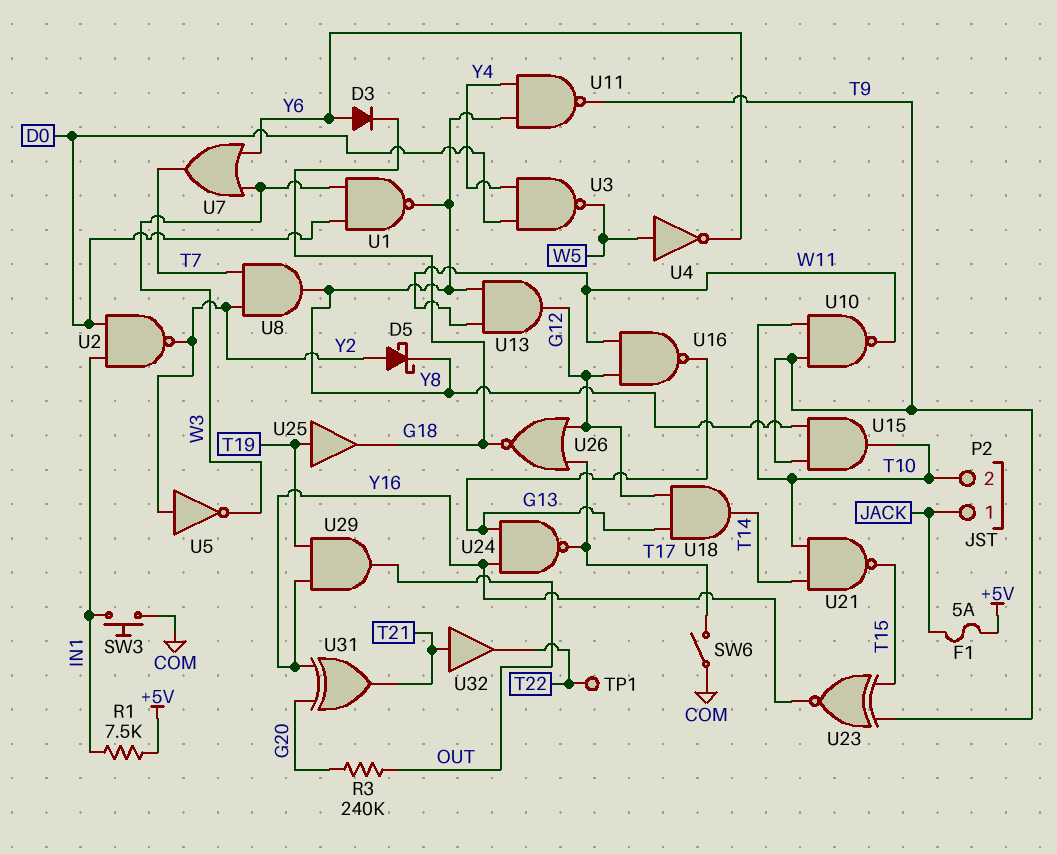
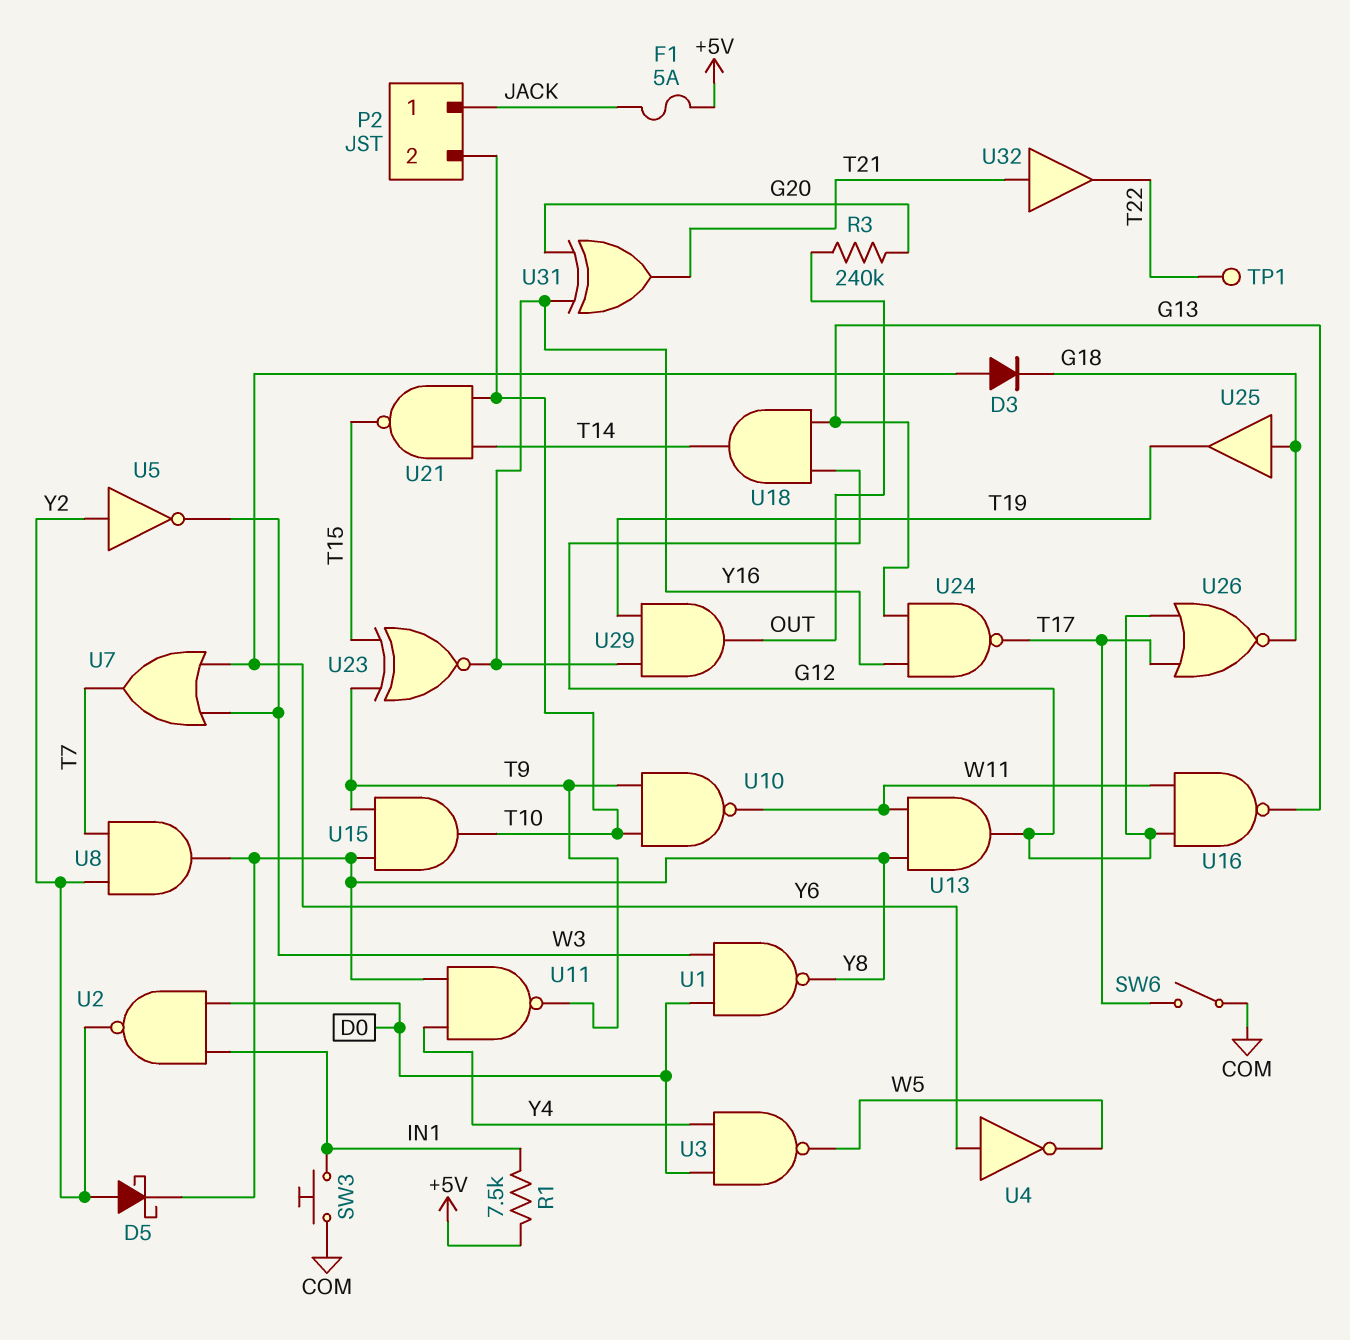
U4: NOT (in W5, out Y6) -> NOT (in Y6, out W5)
U25: buffer (in T19, out G18) -> buffer (in G18, out T19)

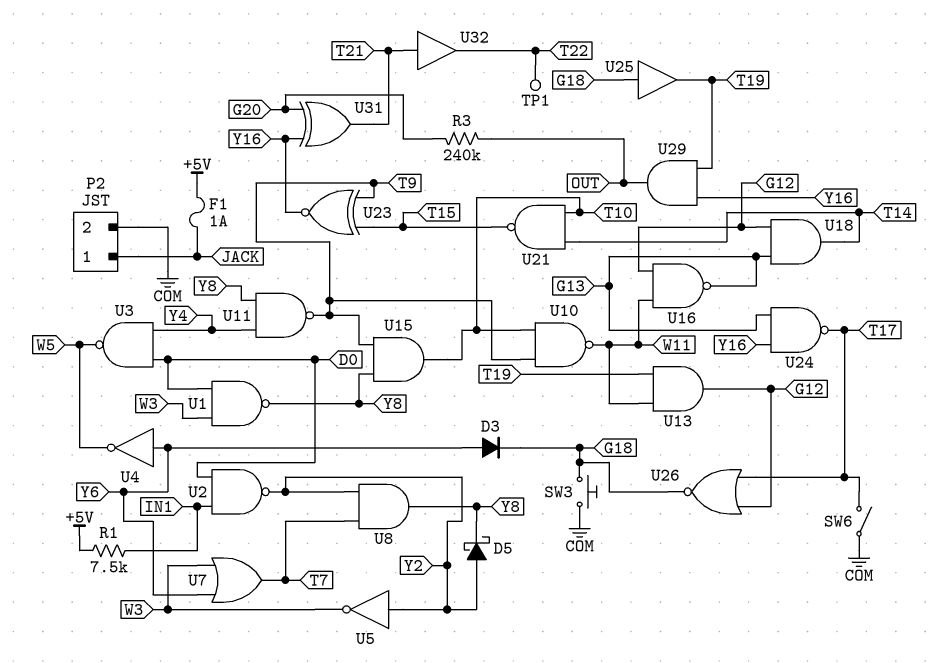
F1: 5A (+5V, JACK) -> 1A (+5V, JACK)
P2 pin 2: T10 -> COM
SW3: button (COM, IN1) -> button (COM, G18)
U13: AND (in W11, in Y8, out G12) -> AND (in T19, in W11, out G12)

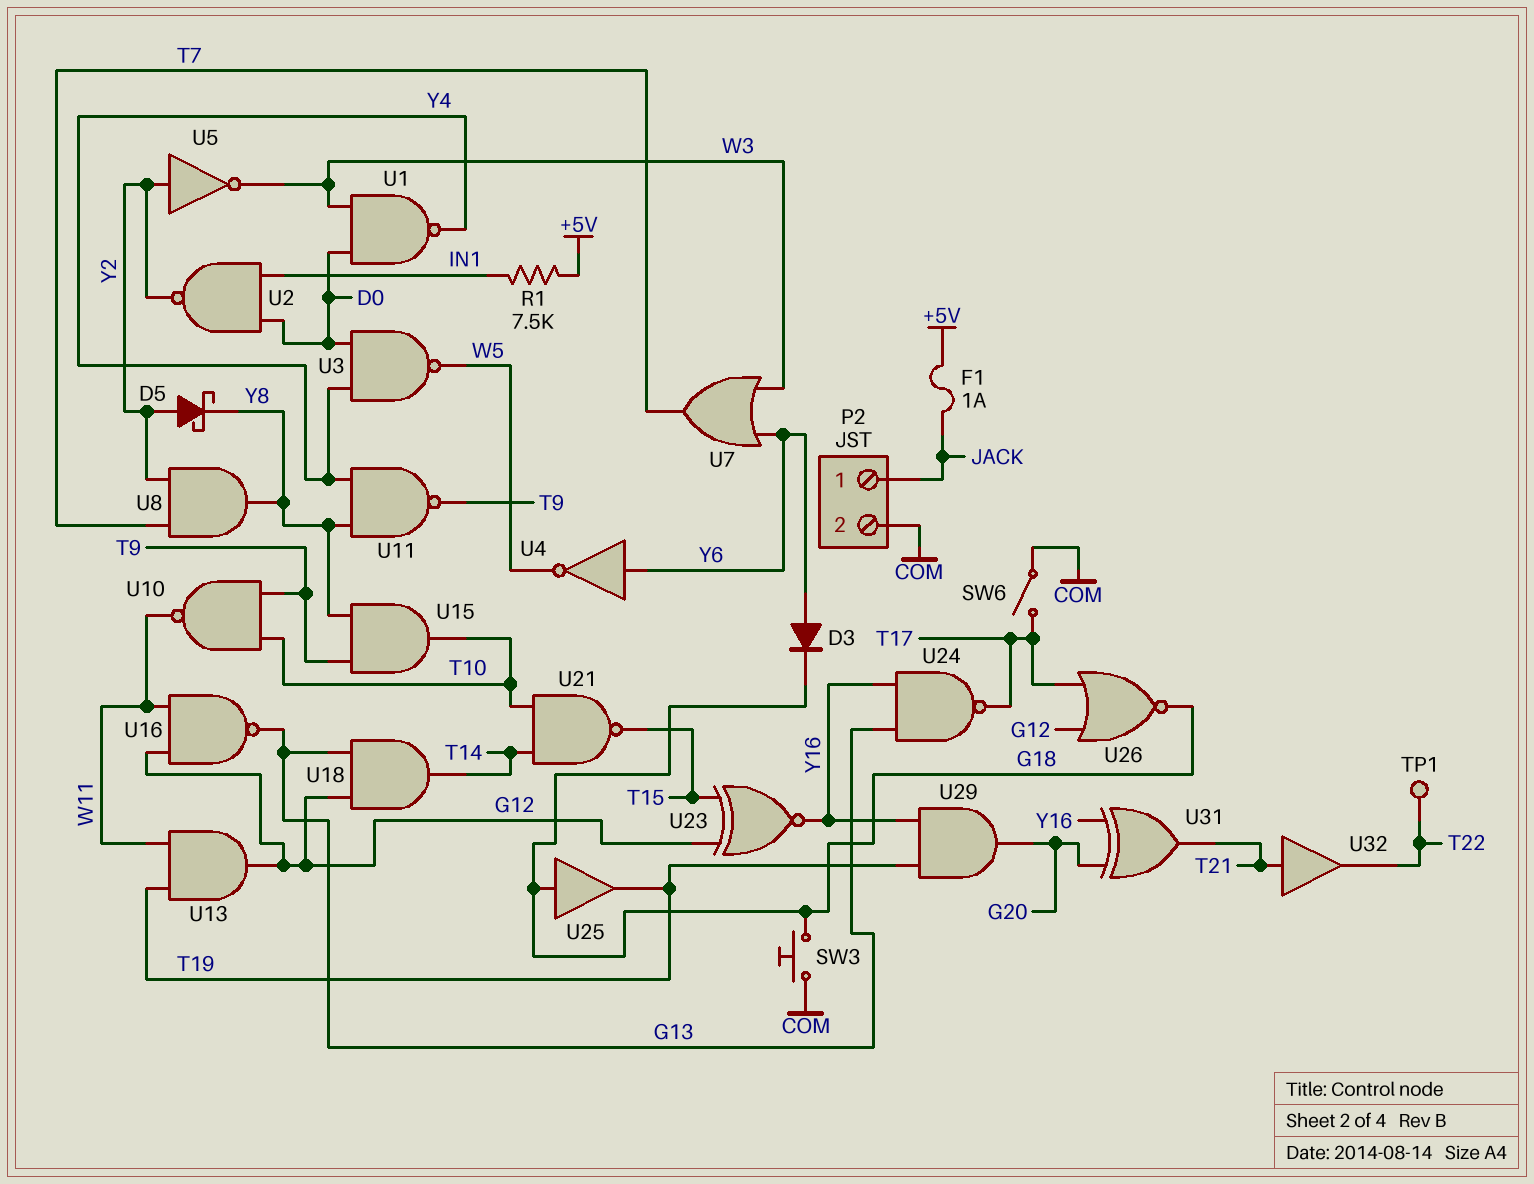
R3: 240k (G20, OUT) -> none
U1: NAND (in D0, in W3, out Y8) -> NAND (in D0, in W3, out Y4)
U23: XNOR (in T9, in T15, out Y16) -> XNOR (in G12, in T15, out Y16)
U29: AND (in T19, in Y16, out OUT) -> AND (in T19, in Y16, out G20)

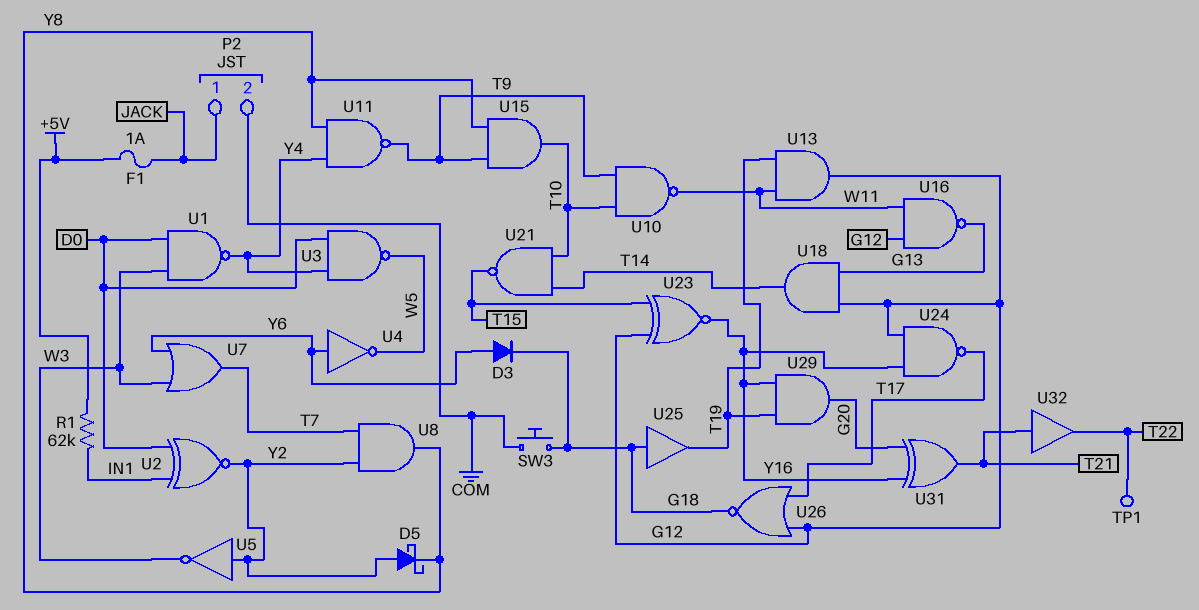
R1: 7.5k (+5V, IN1) -> 62k (+5V, IN1)
SW6: switch (COM, T17) -> none
U2: NAND (in D0, in IN1, out Y2) -> XNOR (in D0, in IN1, out Y2)
U24: NAND (in G13, in Y16, out T17) -> NAND (in G12, in Y16, out T17)

